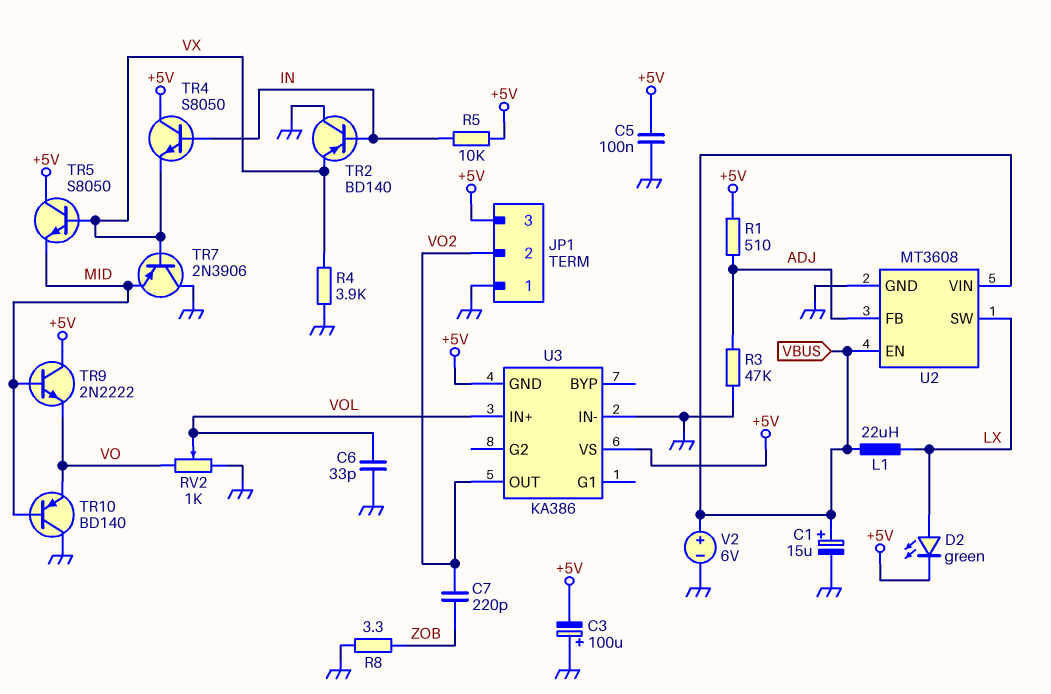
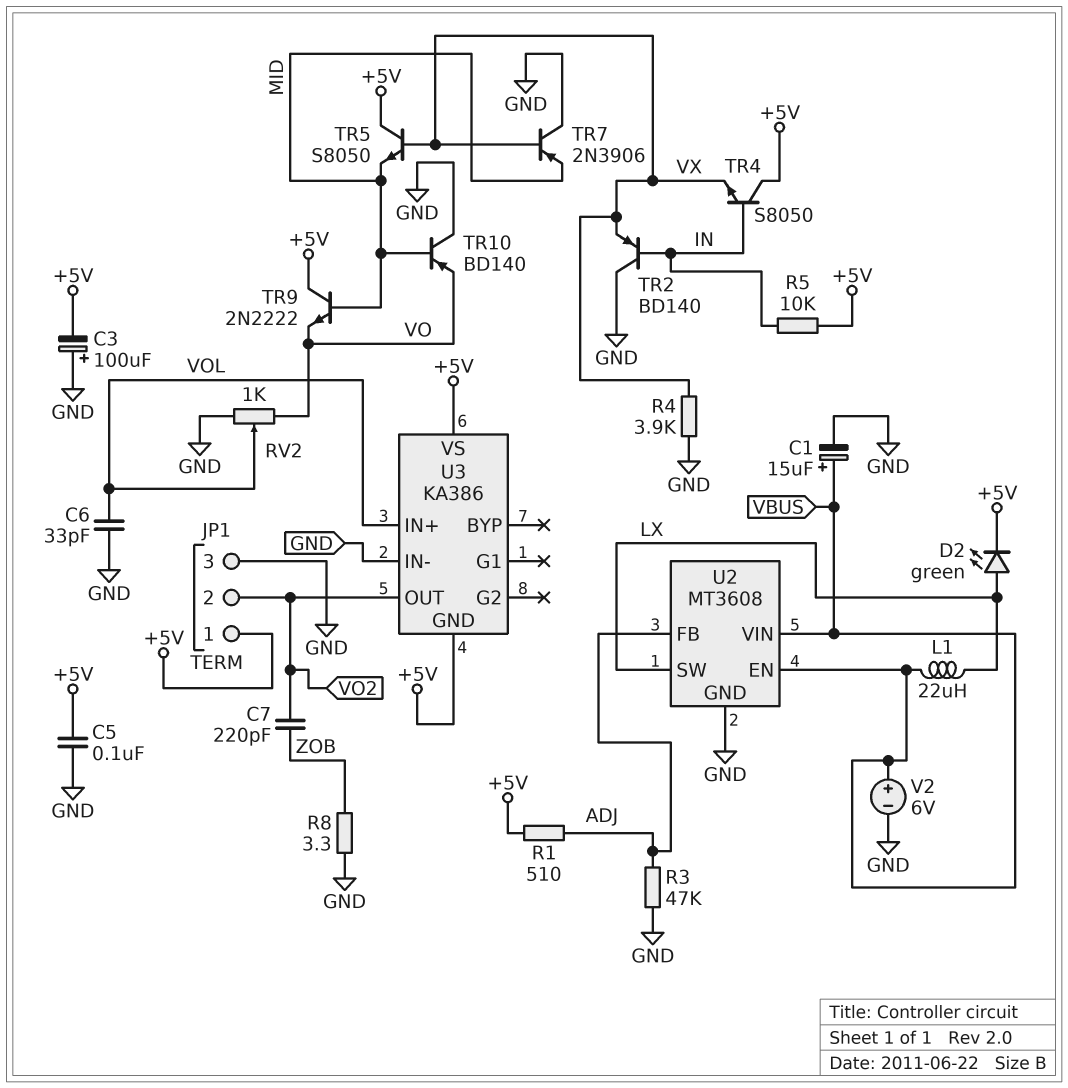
JP1 pin 1: GND -> +5V
JP1 pin 3: +5V -> GND

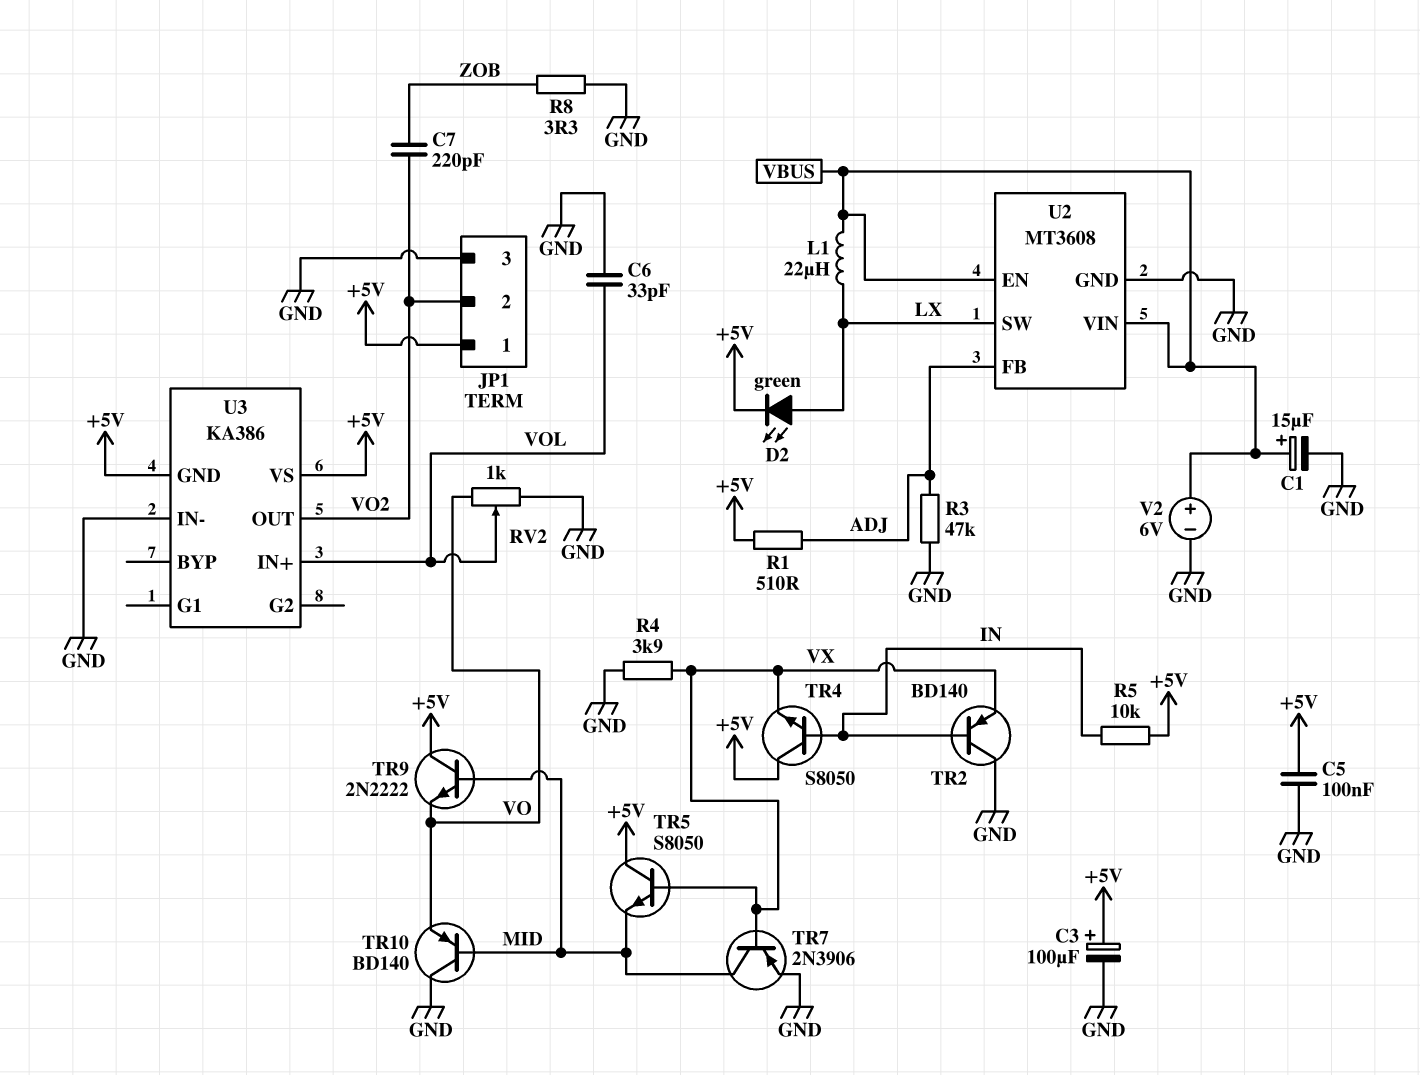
C3: 100uF (plus GND, minus +5V) -> 100uF (plus +5V, minus GND)
TR7: PNP 2N3906 (B VX, C GND, E MID) -> PNP 2N3906 (B VX, C MID, E GND)

